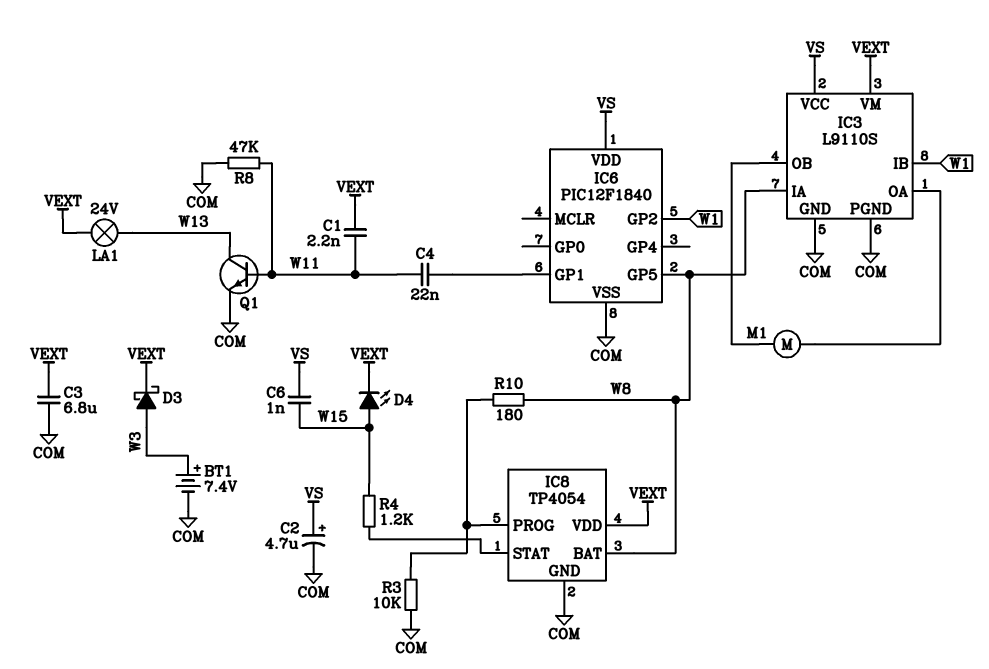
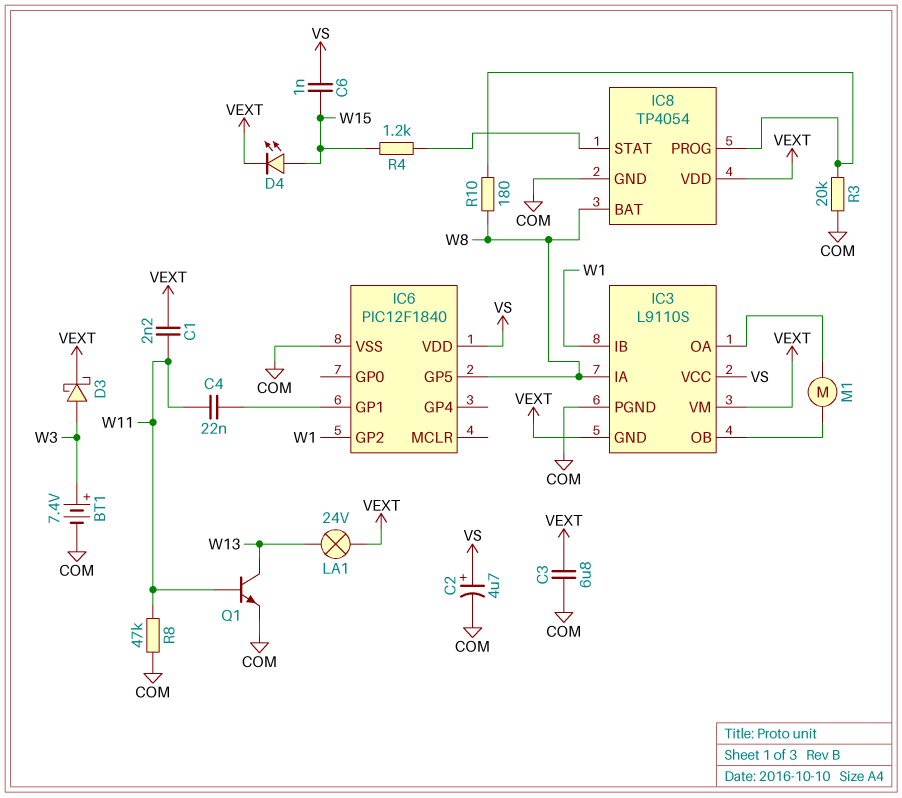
IC3 pin GND: COM -> VEXT
R3: 10k (COM, IC8/PROG) -> 20k (COM, IC8/PROG)

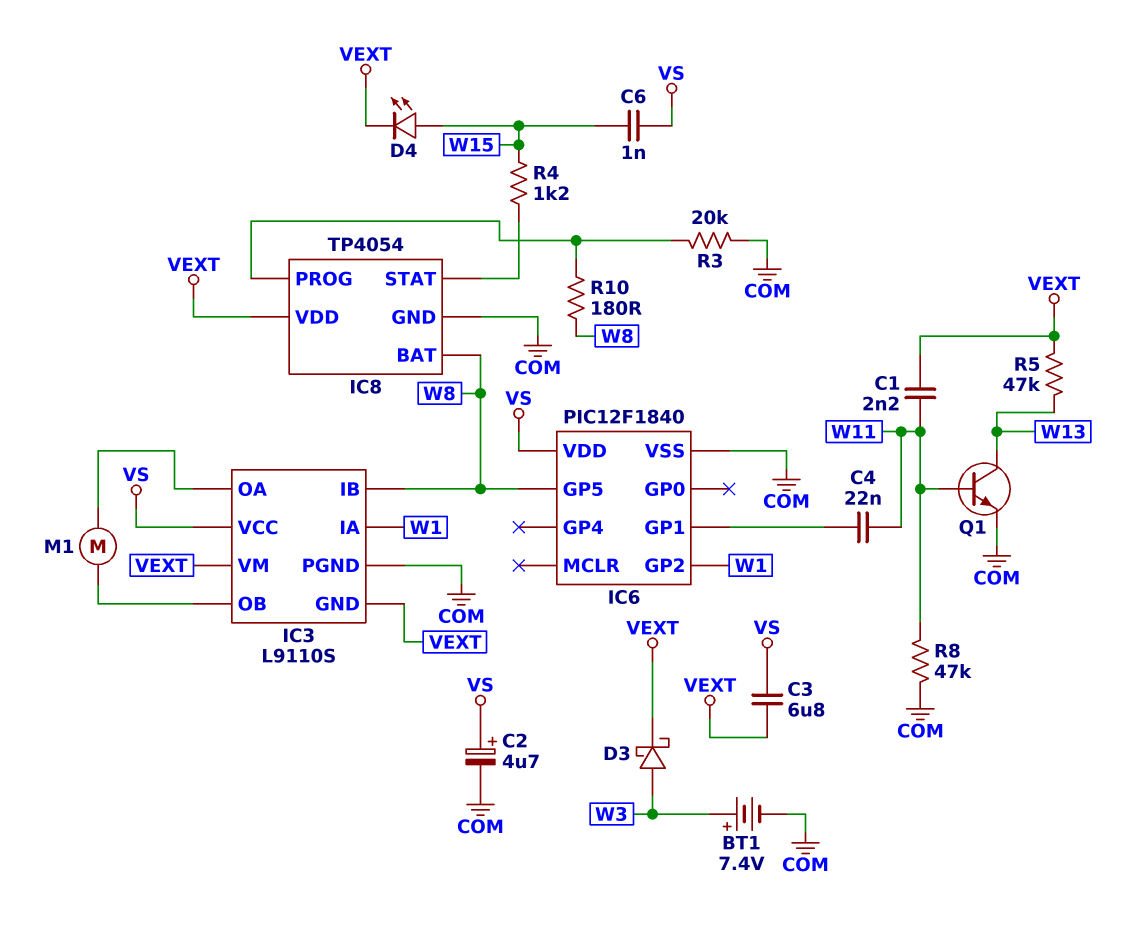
C3: 6.8uF (COM, VEXT) -> 6.8uF (VEXT, VS)
IC3 pin IA: W8 -> W1
IC3 pin IB: W1 -> W8
LA1: lamp 24V (VEXT, W13) -> none
R5: none -> 47k (VEXT, W13)

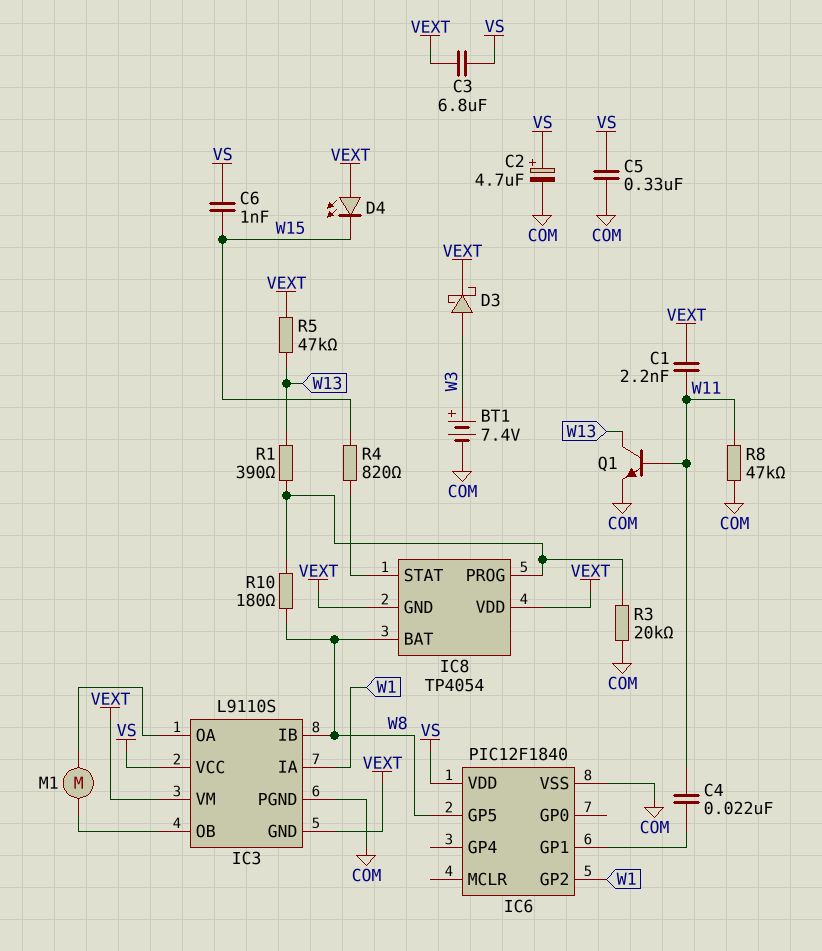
C5: none -> 330nF (COM, VS)
D4: LED (A W15, K VEXT) -> LED (A VEXT, K W15)
IC8 pin GND: COM -> VEXT
R1: none -> 390 (IC8/PROG, W13)
R4: 1.2k (IC8/STAT, W15) -> 820 (IC8/STAT, W15)

